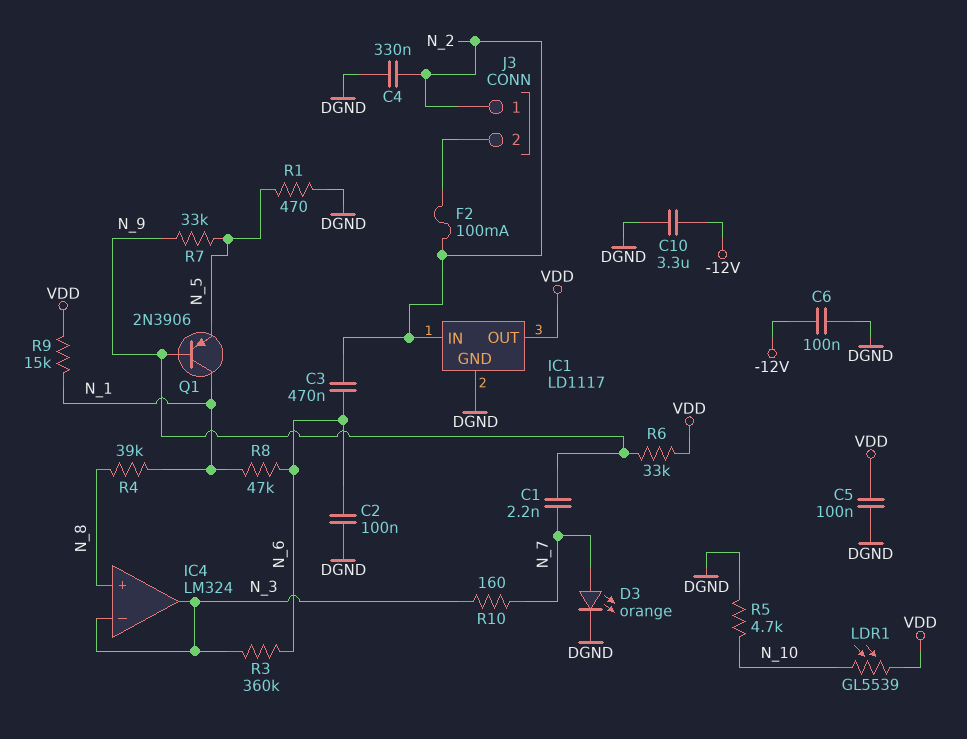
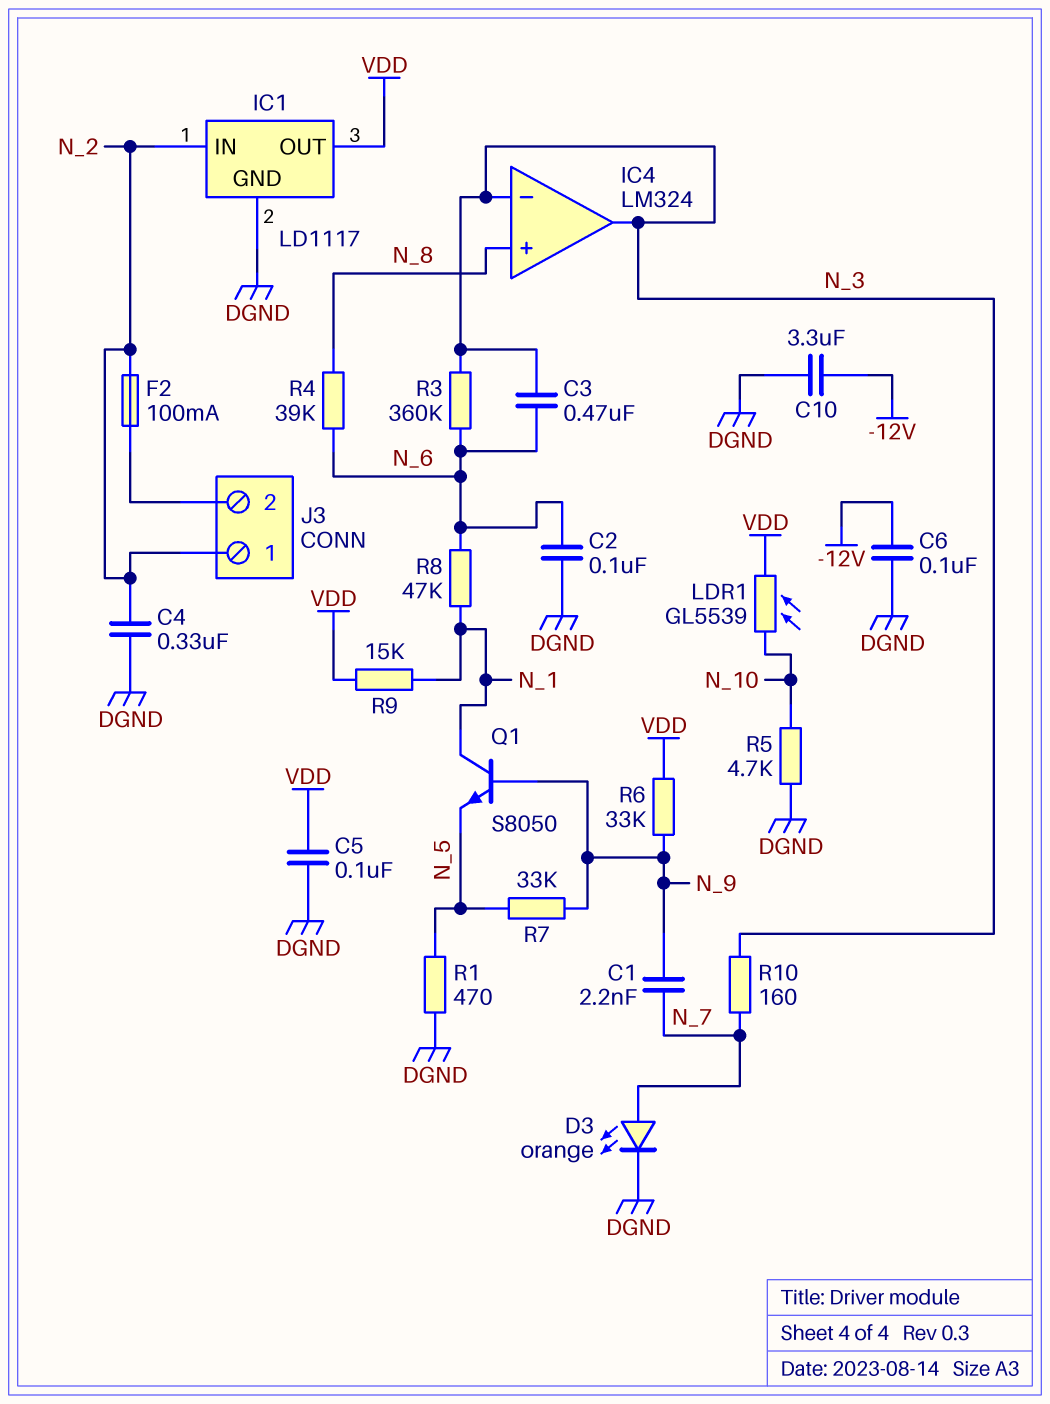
C3: 470nF (N_2, N_6) -> 470nF (N_3, N_6)
Q1: PNP 2N3906 (B N_9, C N_1, E N_5) -> NPN S8050 (B N_9, C N_1, E N_5)
R4: 39k (N_1, N_8) -> 39k (N_6, N_8)

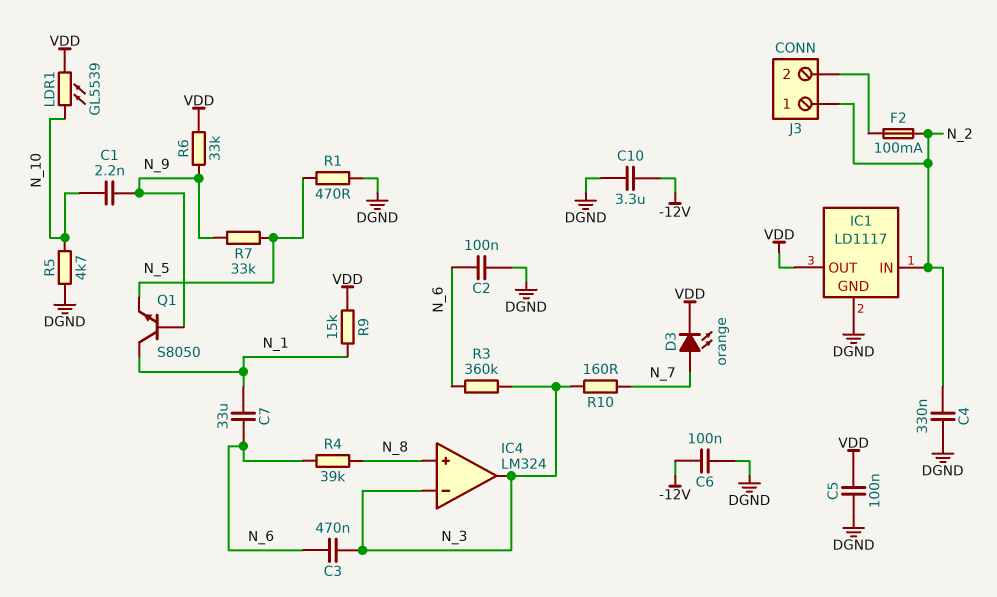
C1: 2.2nF (N_7, N_9) -> 2.2nF (N_9, N_10)
C7: none -> 33uF (N_1, N_6)
D3: LED orange (A N_7, K DGND) -> LED orange (A N_7, K VDD)
R8: 47k (N_1, N_6) -> none

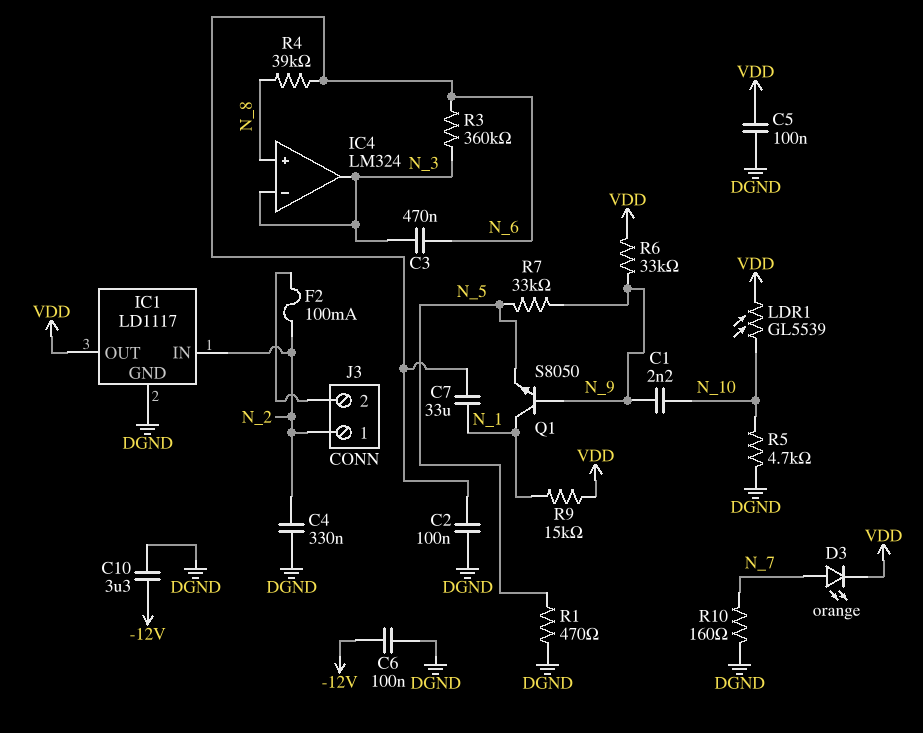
R10: 160 (N_3, N_7) -> 160 (DGND, N_7)

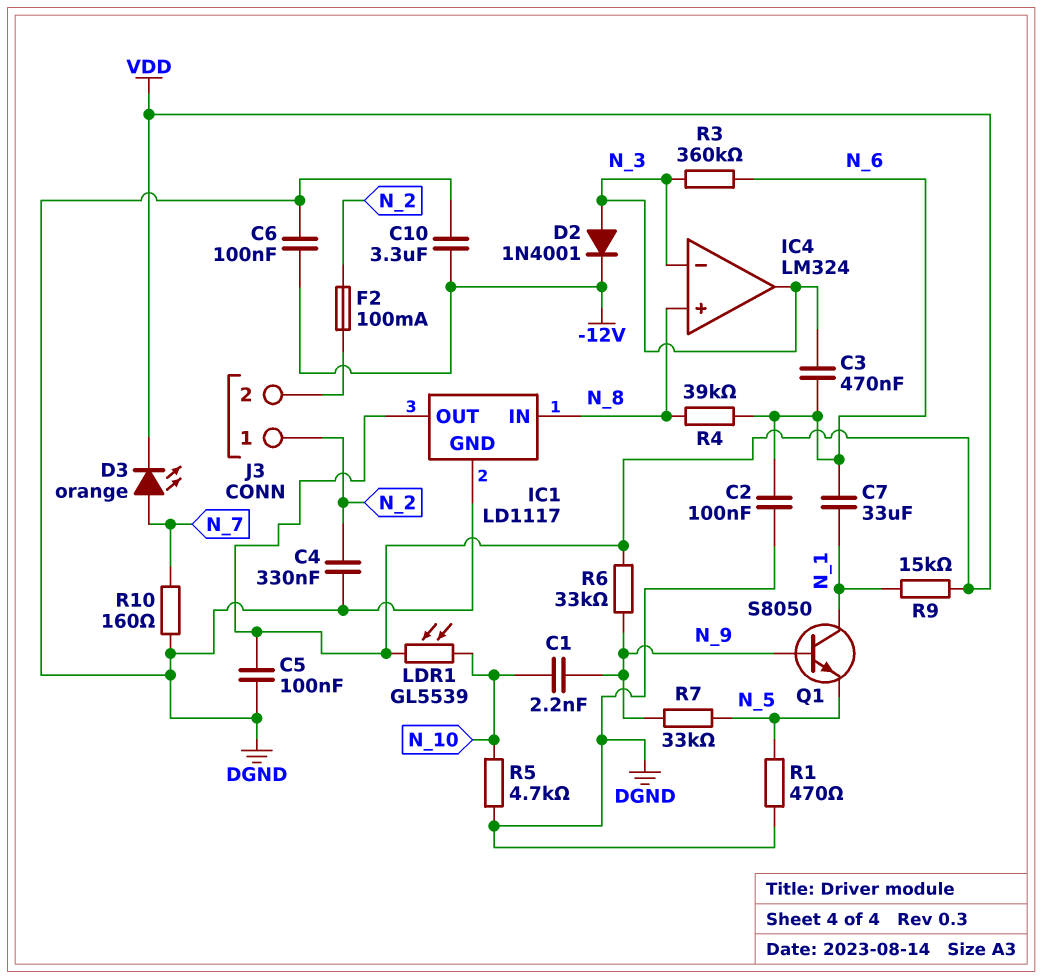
D2: none -> diode 1N4001 (A N_3, K -12V)
IC1 pin IN: N_2 -> N_8

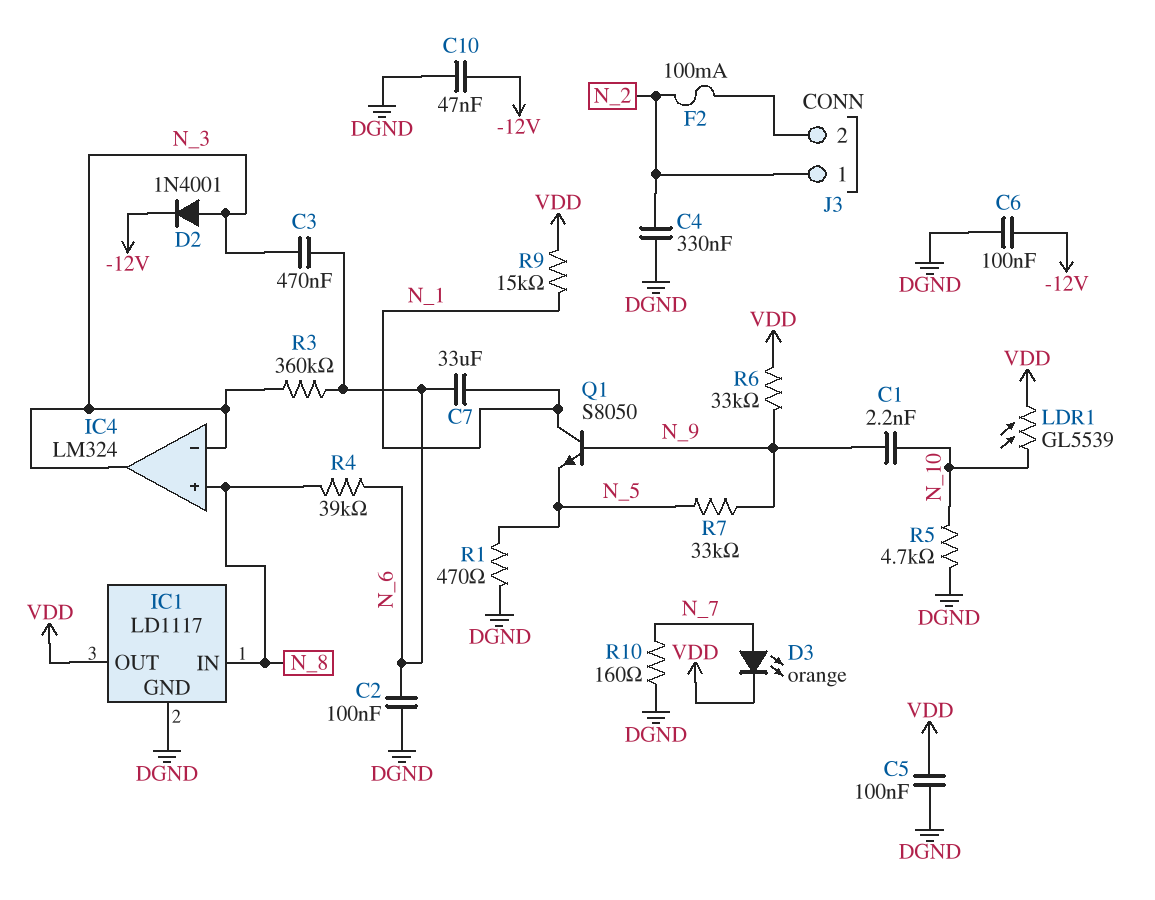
C10: 3.3uF (-12V, DGND) -> 47nF (-12V, DGND)

